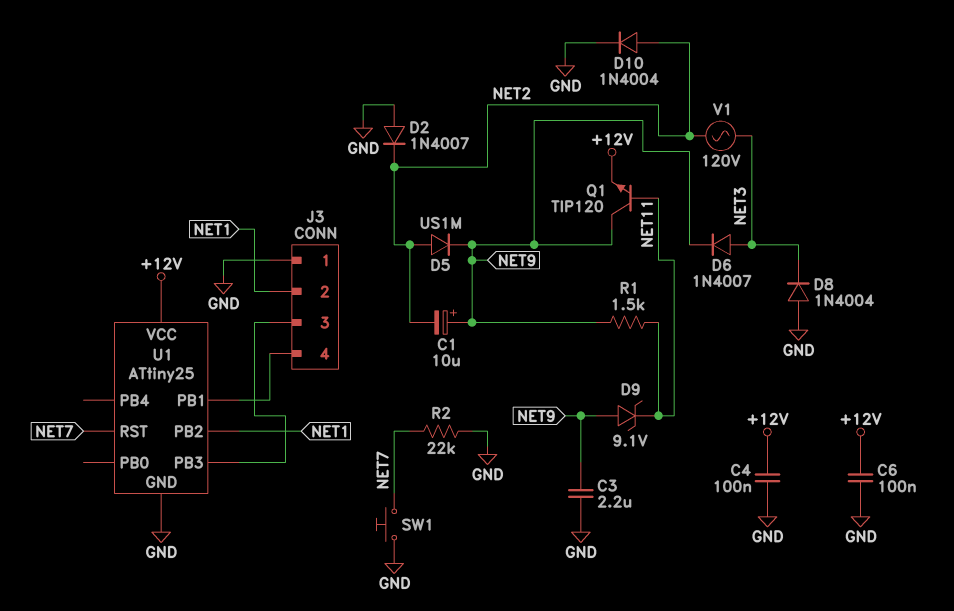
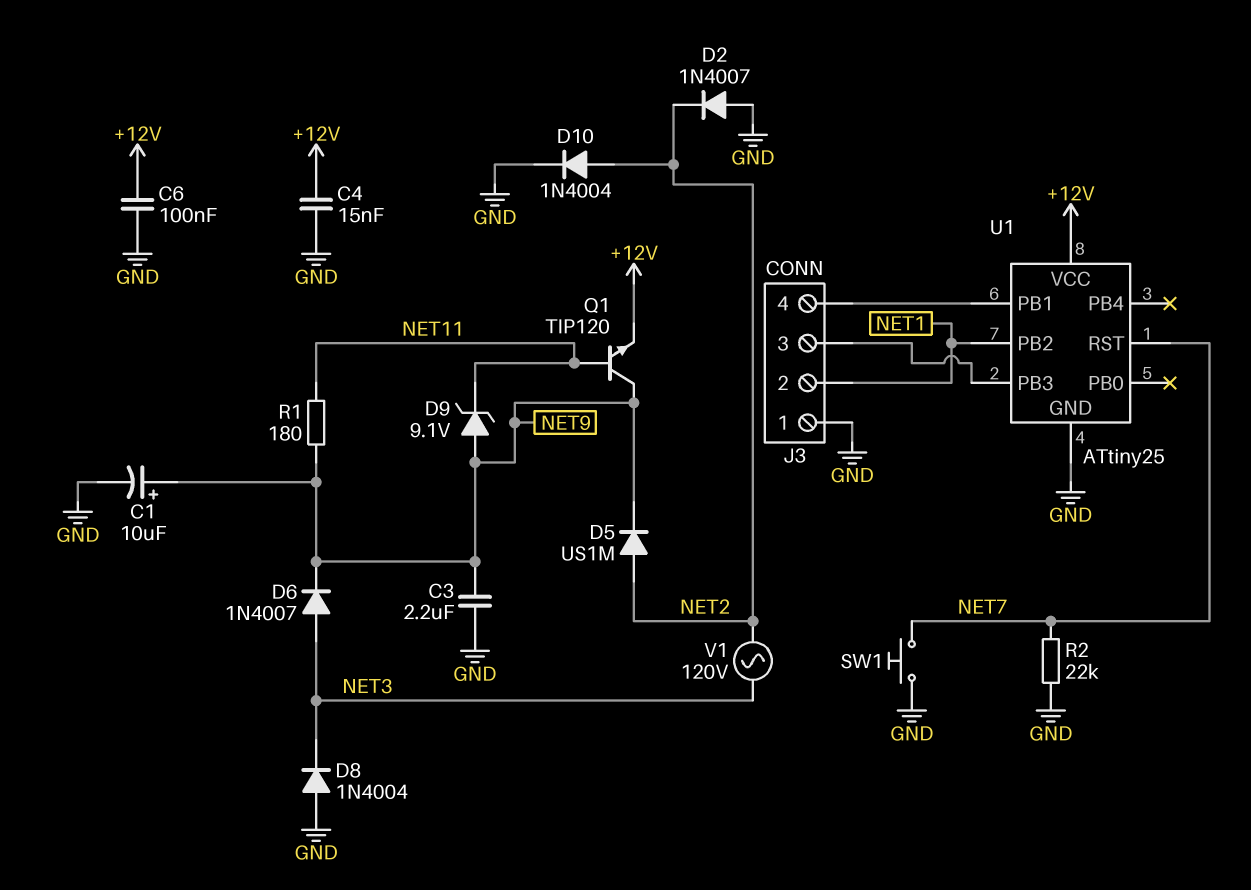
C1: 10uF (plus NET9, minus NET2) -> 10uF (plus NET9, minus GND)
C4: 100nF (+12V, GND) -> 15nF (+12V, GND)
R1: 1.5k (NET9, NET11) -> 180 (NET9, NET11)

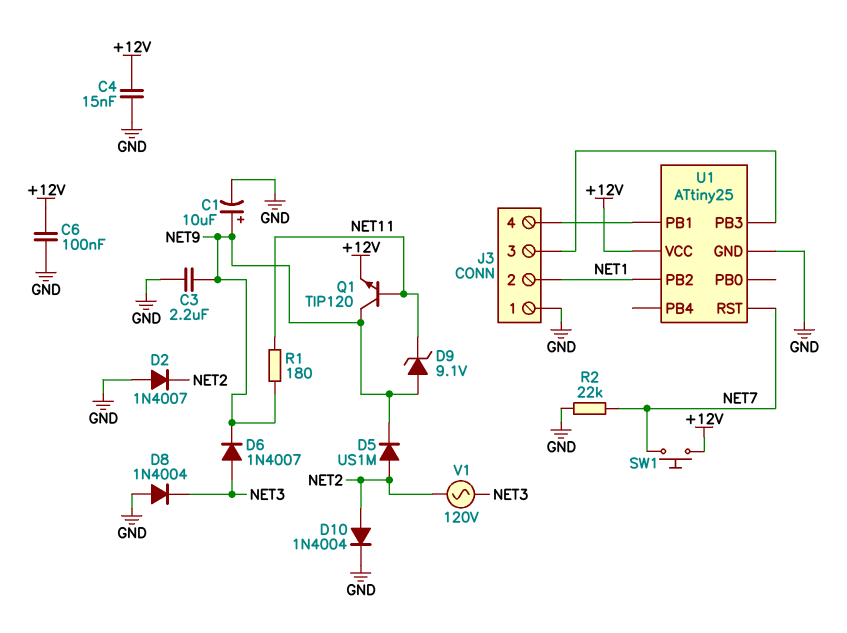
SW1: button (GND, NET7) -> button (+12V, NET7)

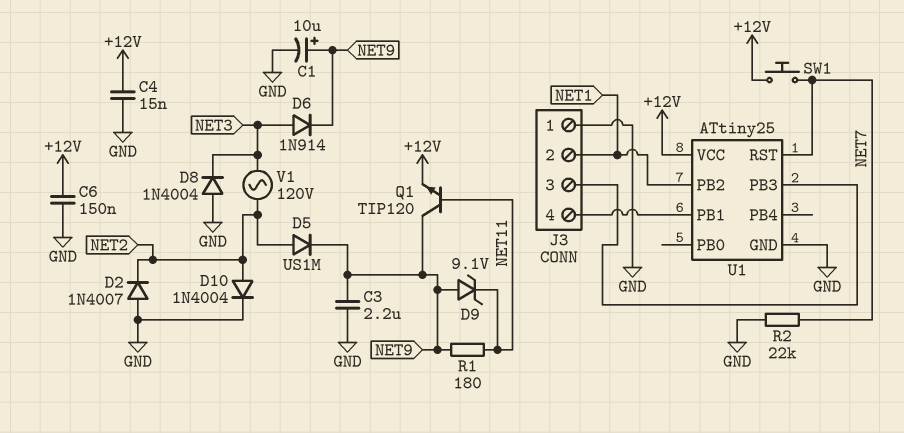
C6: 100nF (+12V, GND) -> 150nF (+12V, GND)
D6: diode 1N4007 (A NET3, K NET9) -> diode 1N914 (A NET3, K NET9)

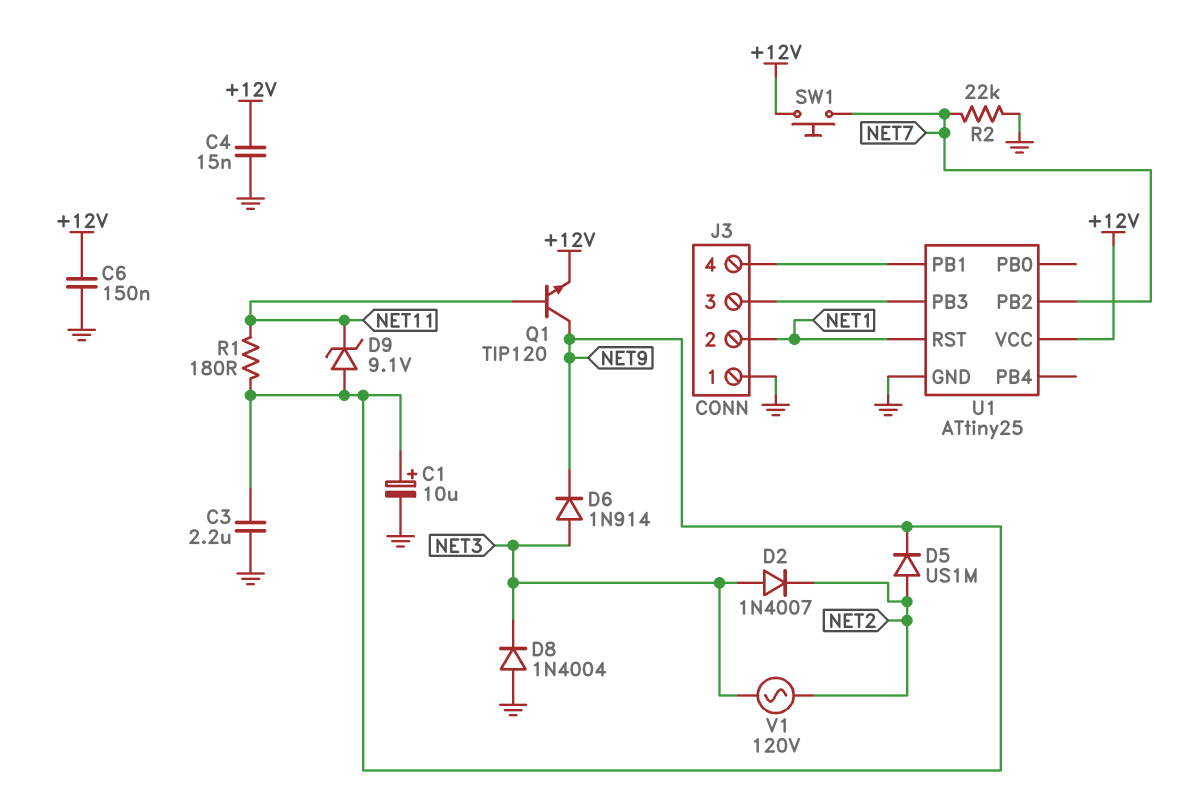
D2: diode 1N4007 (A GND, K NET2) -> diode 1N4007 (A NET3, K NET2)
D10: diode 1N4004 (A NET2, K GND) -> none
U1 pin PB2: NET1 -> NET7
U1 pin RST: NET7 -> NET1

